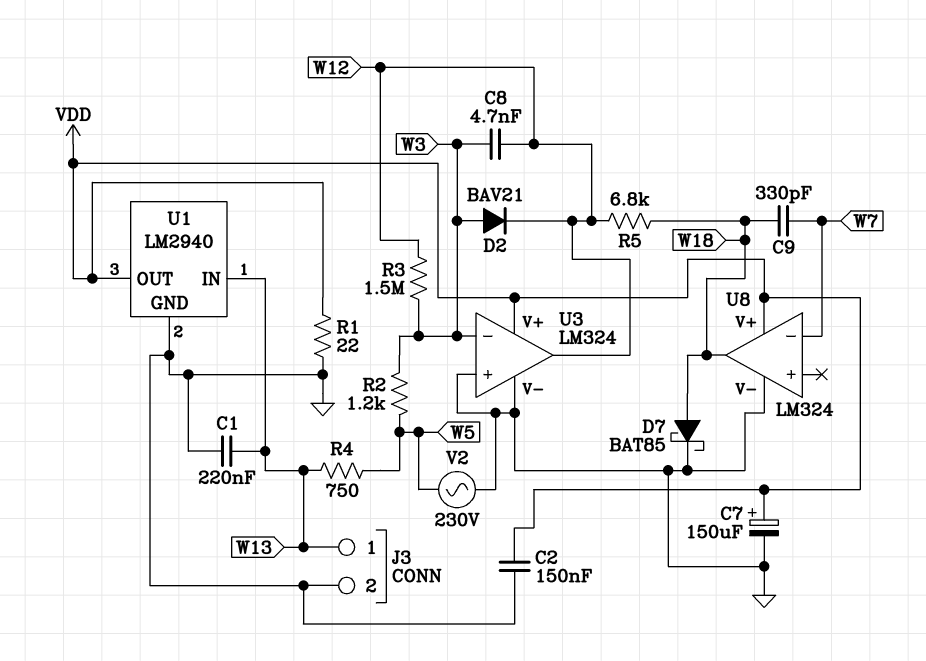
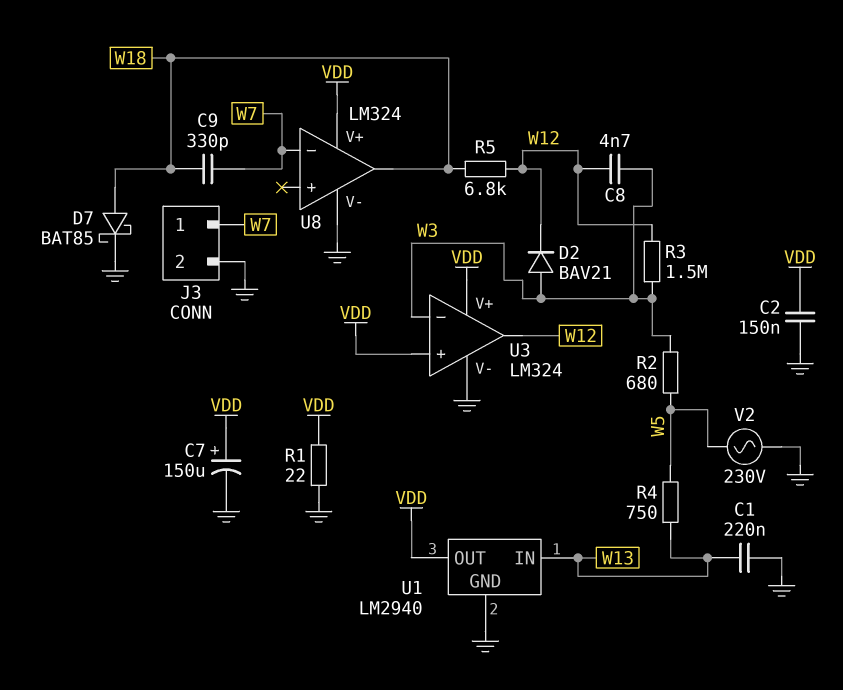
J3 pin 1: W13 -> W7
R2: 1.2k (W3, W5) -> 680 (W3, W5)
U3 pin in+: GND -> VDD

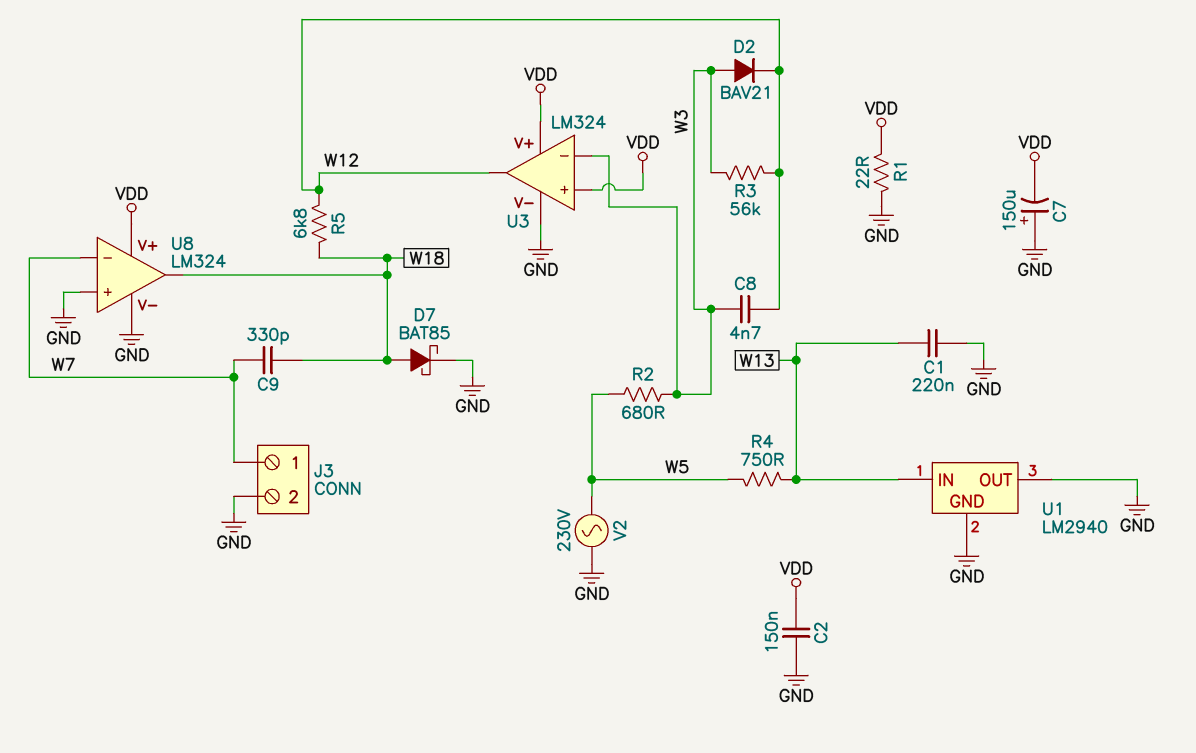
C7: 150uF (plus VDD, minus GND) -> 150uF (plus GND, minus VDD)
R3: 1.5M (W3, W12) -> 56k (W3, W12)
U1 pin OUT: VDD -> GND
U8 pin in+: none -> GND

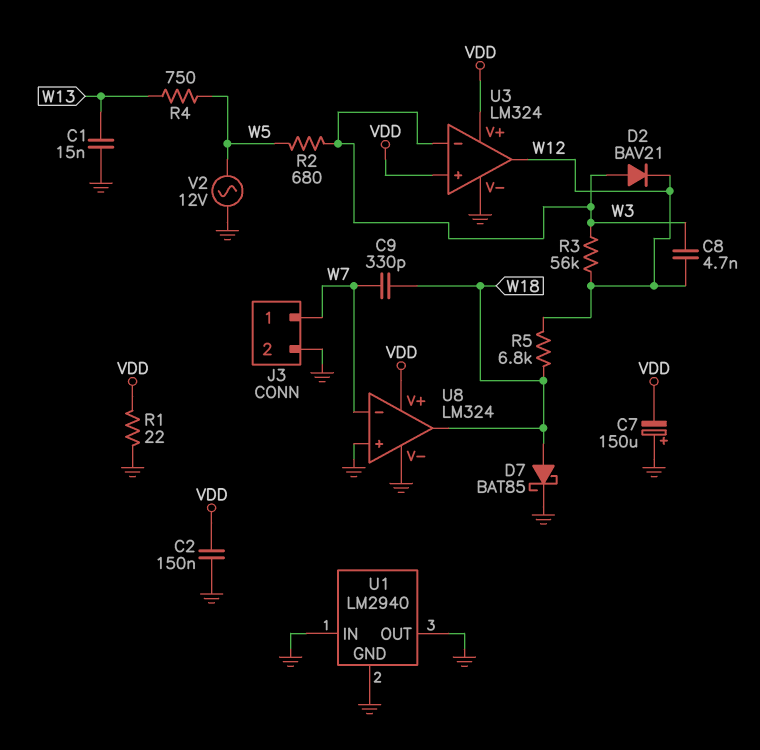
C1: 220nF (GND, W13) -> 15nF (GND, W13)
U1 pin IN: W13 -> GND
V2: AC 230V (GND, W5) -> AC 12V (GND, W5)

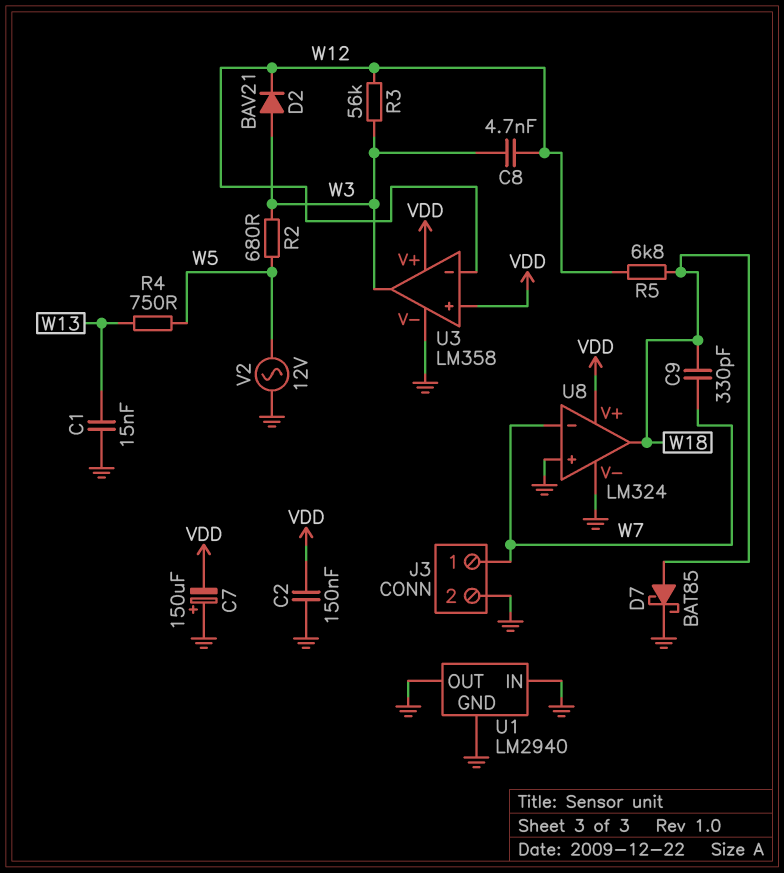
R1: 22 (GND, VDD) -> none
U3: LM324 -> LM358
U3 pin in-: W3 -> W12
U3 pin out: W12 -> W3

